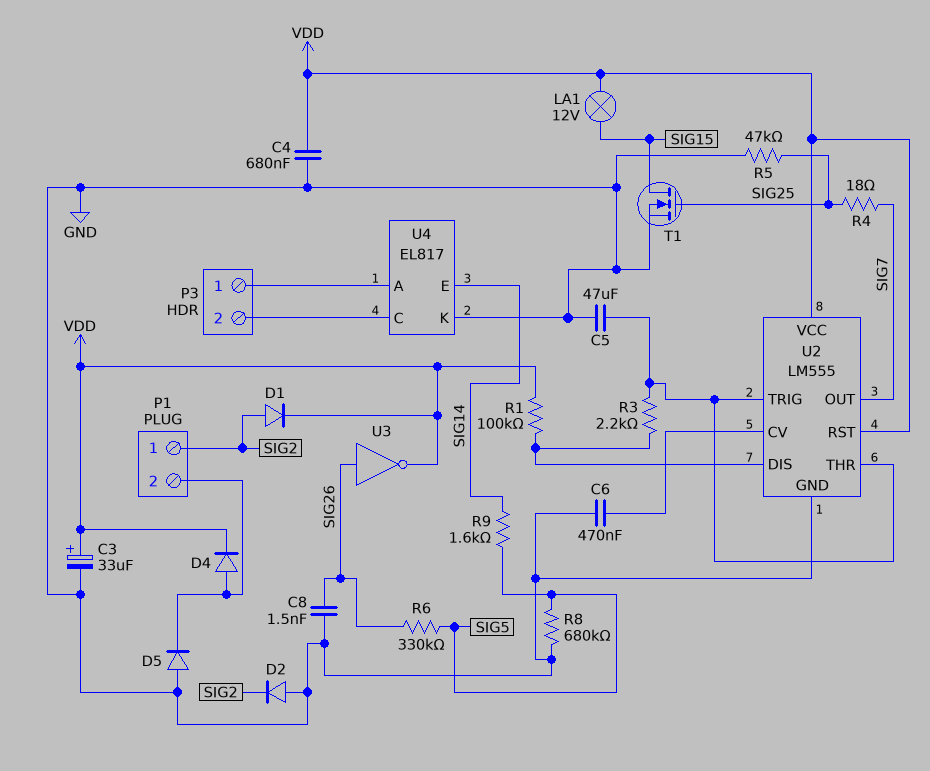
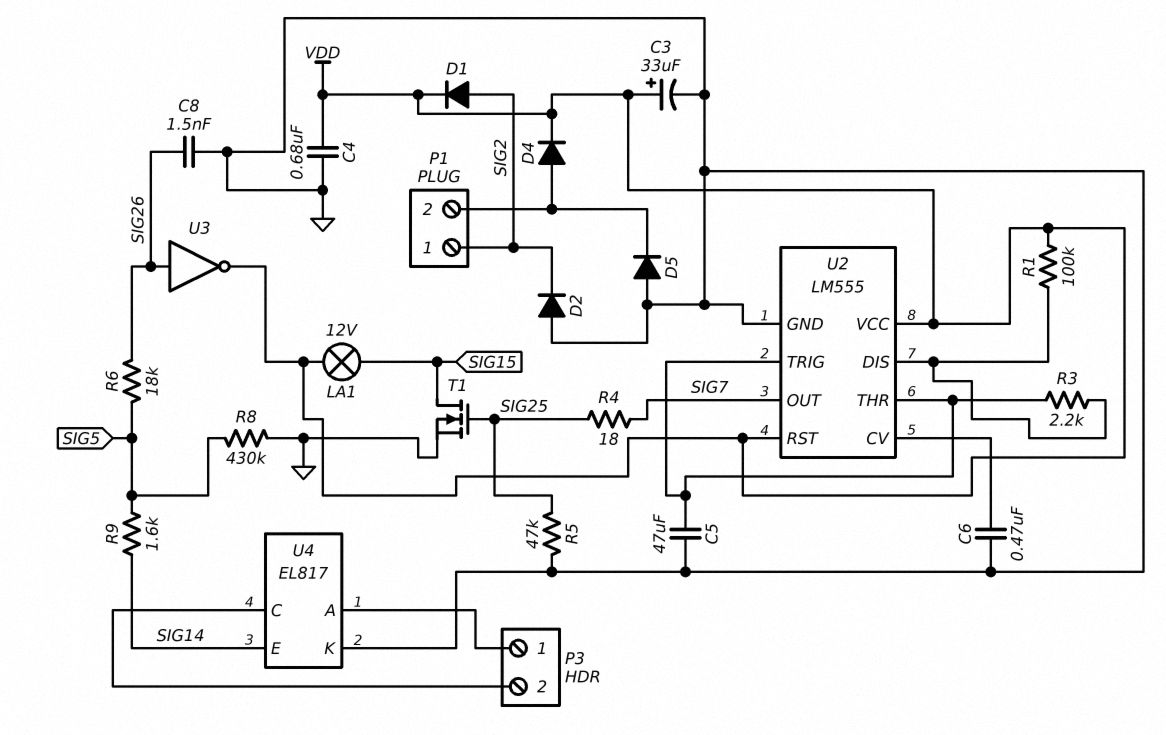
R6: 330k (SIG5, SIG26) -> 18k (SIG5, SIG26)
R8: 680k (GND, SIG5) -> 430k (GND, SIG5)

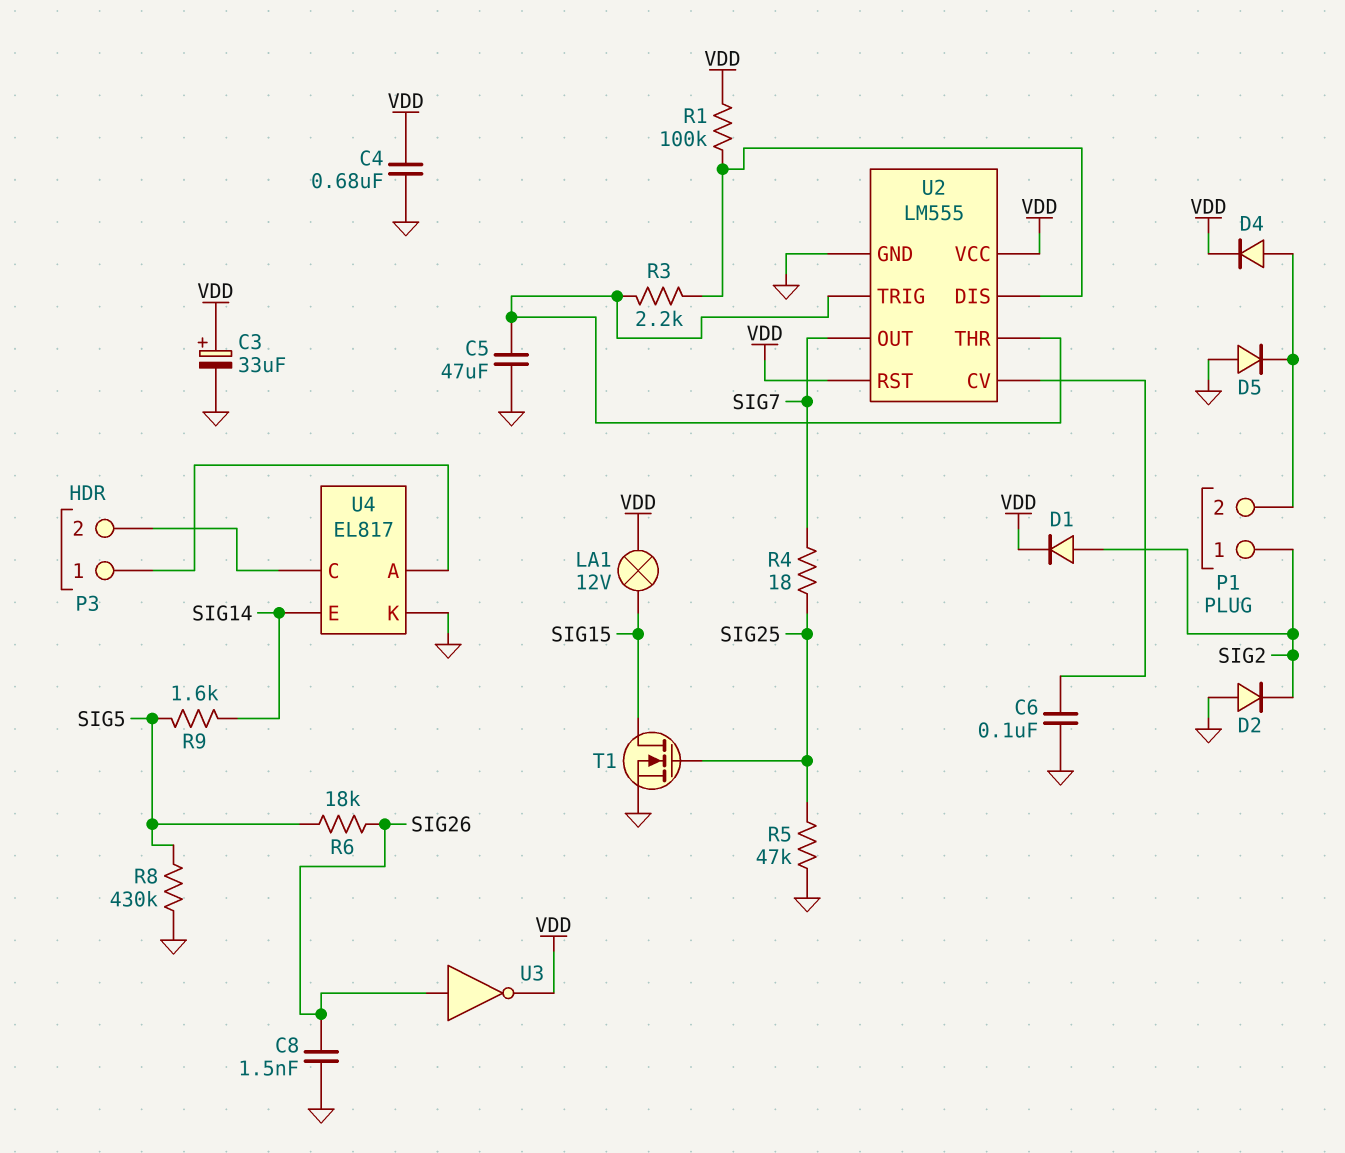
C6: 470nF (GND, U2/CV) -> 100nF (GND, U2/CV)

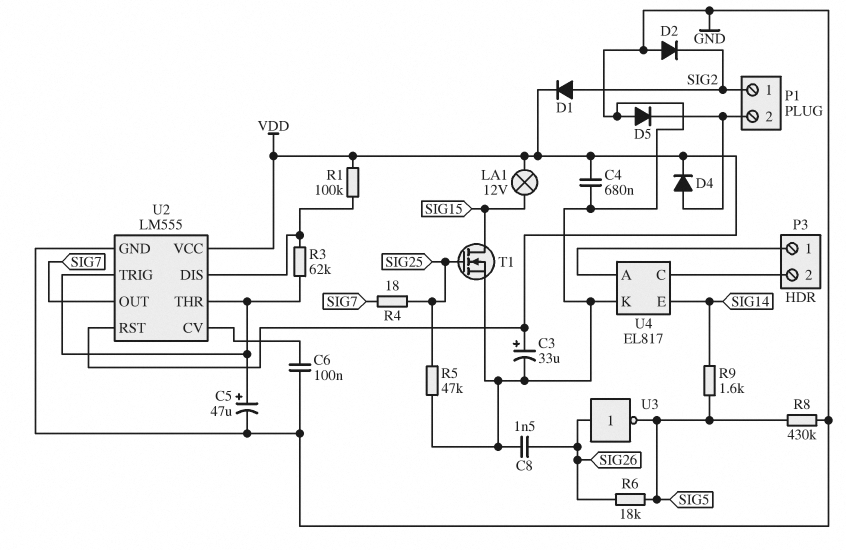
C5: 47uF (GND, U2/THR) -> 47uF (plus U2/THR, minus GND)
R3: 2.2k (U2/DIS, U2/THR) -> 62k (U2/DIS, U2/THR)
U3: NOT (in SIG26, out VDD) -> NOT (in SIG26, out SIG5)

